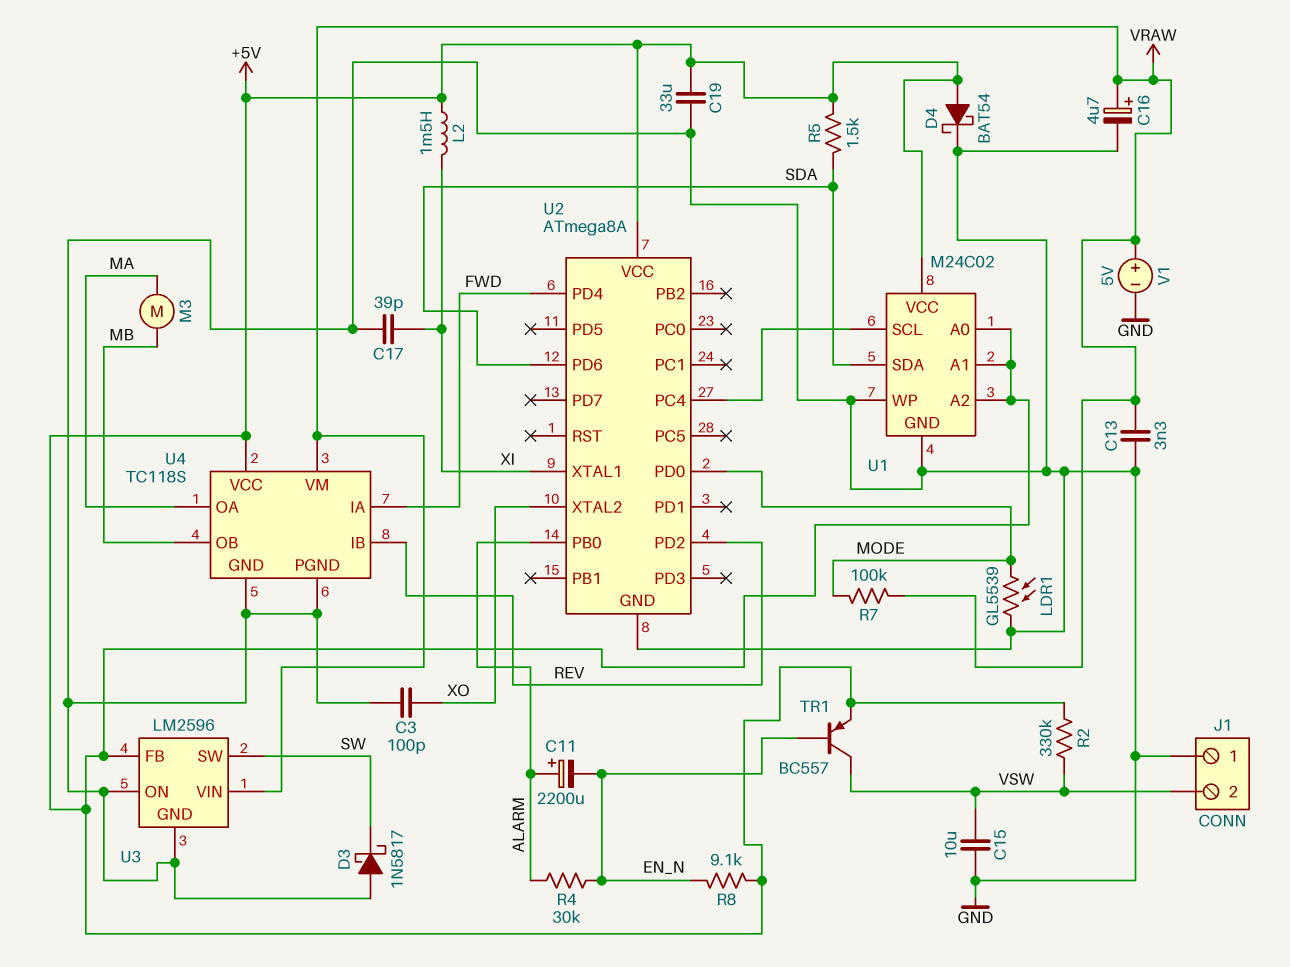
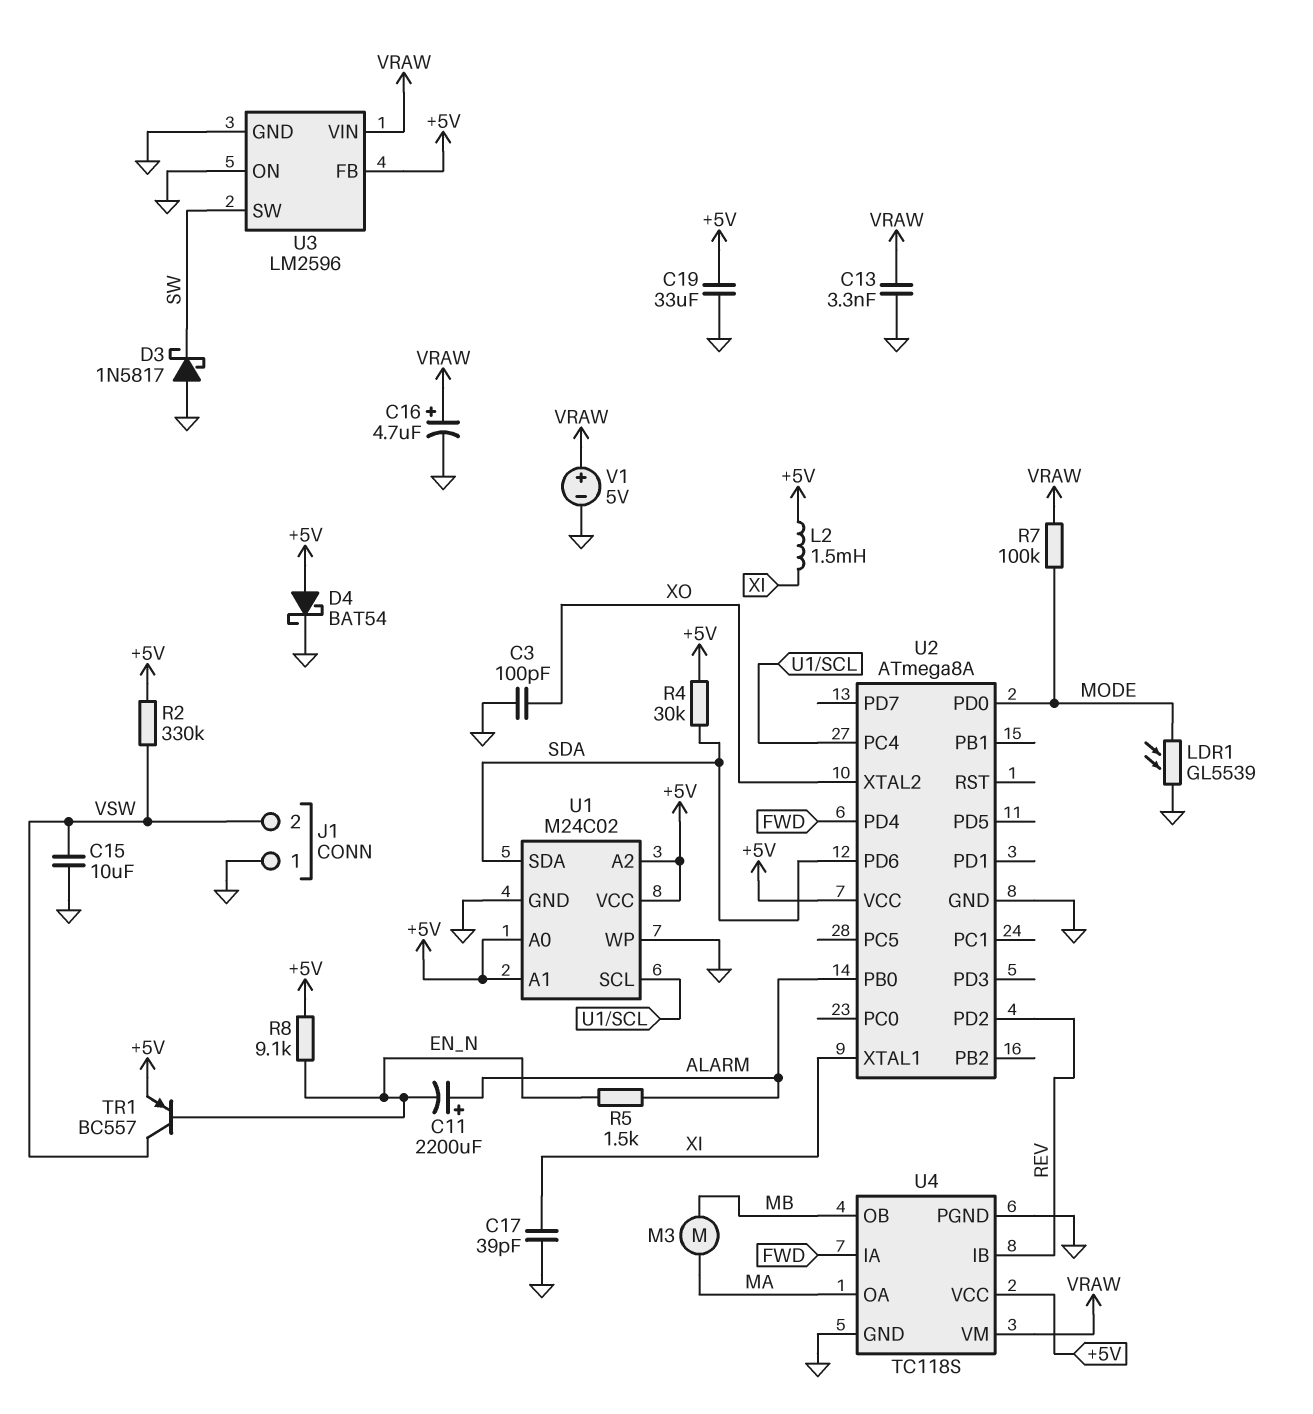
R4: 30k (ALARM, EN_N) -> 30k (+5V, SDA)
R5: 1.5k (+5V, SDA) -> 1.5k (ALARM, EN_N)

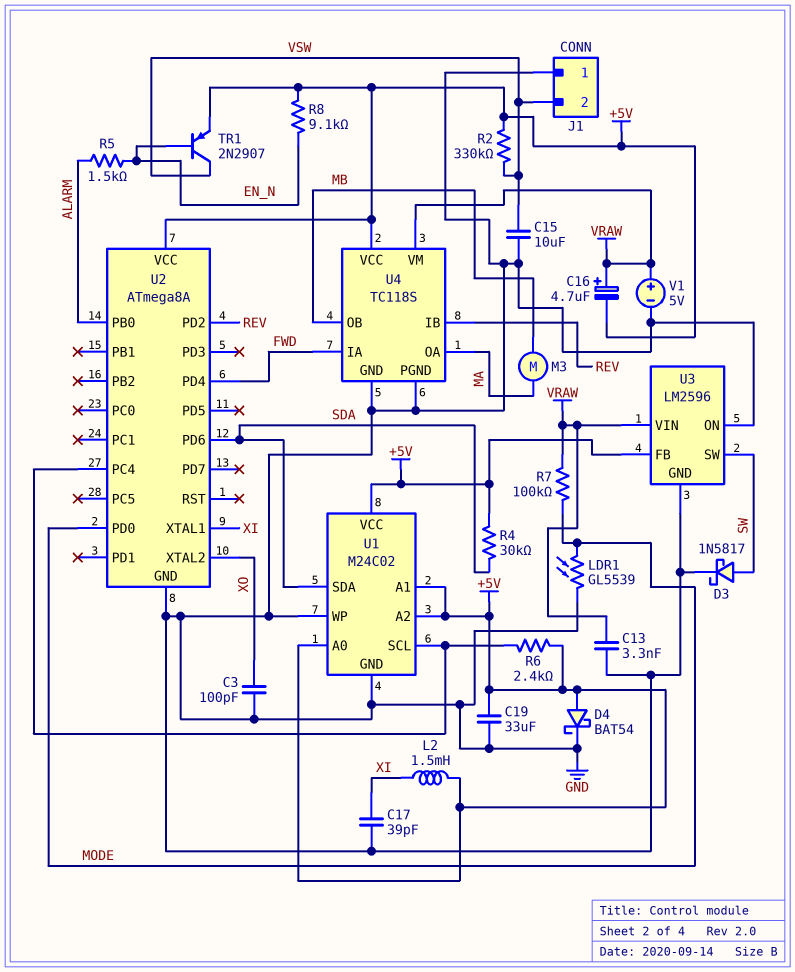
C11: 2200uF (plus ALARM, minus EN_N) -> none
C16: 4.7uF (plus VRAW, minus GND) -> 4.7uF (plus VRAW, minus +5V)
D3: schottky 1N5817 (A GND, K SW) -> schottky 1N5817 (A SW, K GND)
R6: none -> 2.4k (+5V, U1/SCL)
TR1: PNP BC557 (B EN_N, C VSW, E +5V) -> PNP 2N2907 (B EN_N, C VSW, E +5V)

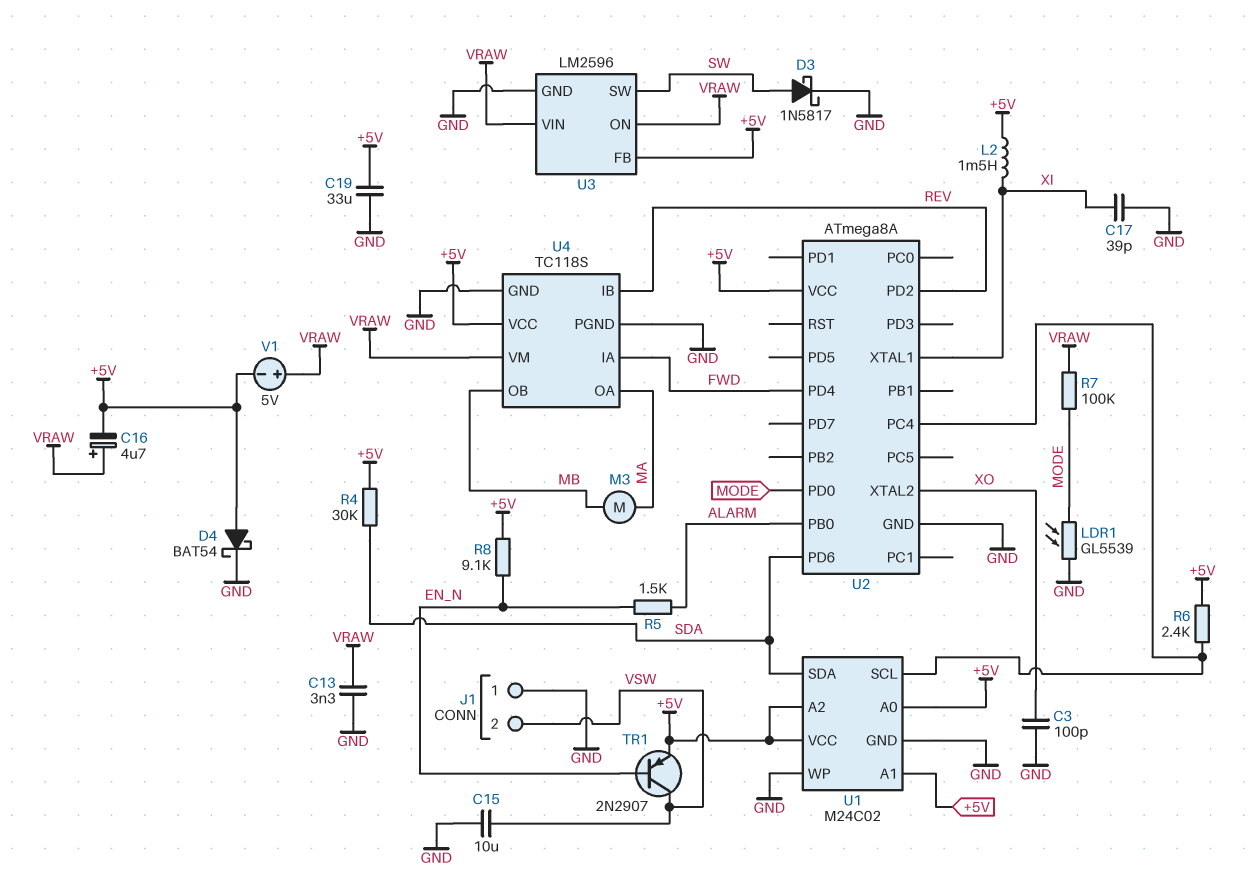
R2: 330k (+5V, VSW) -> none
U3 pin ON: GND -> VRAW
V1: 5V (plus VRAW, minus GND) -> 5V (plus VRAW, minus +5V)

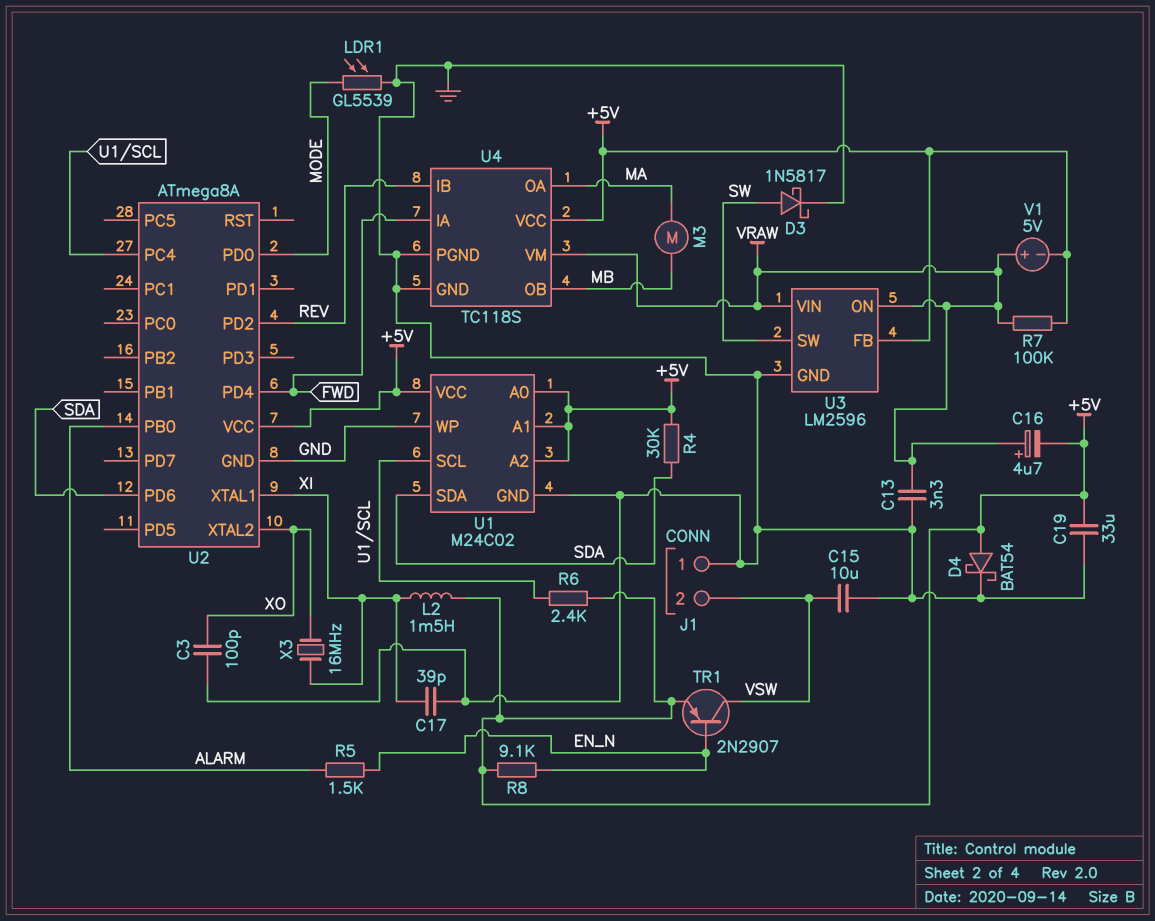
R7: 100k (MODE, VRAW) -> 100k (+5V, VRAW)
X3: none -> 16MHz (XI, XO)

